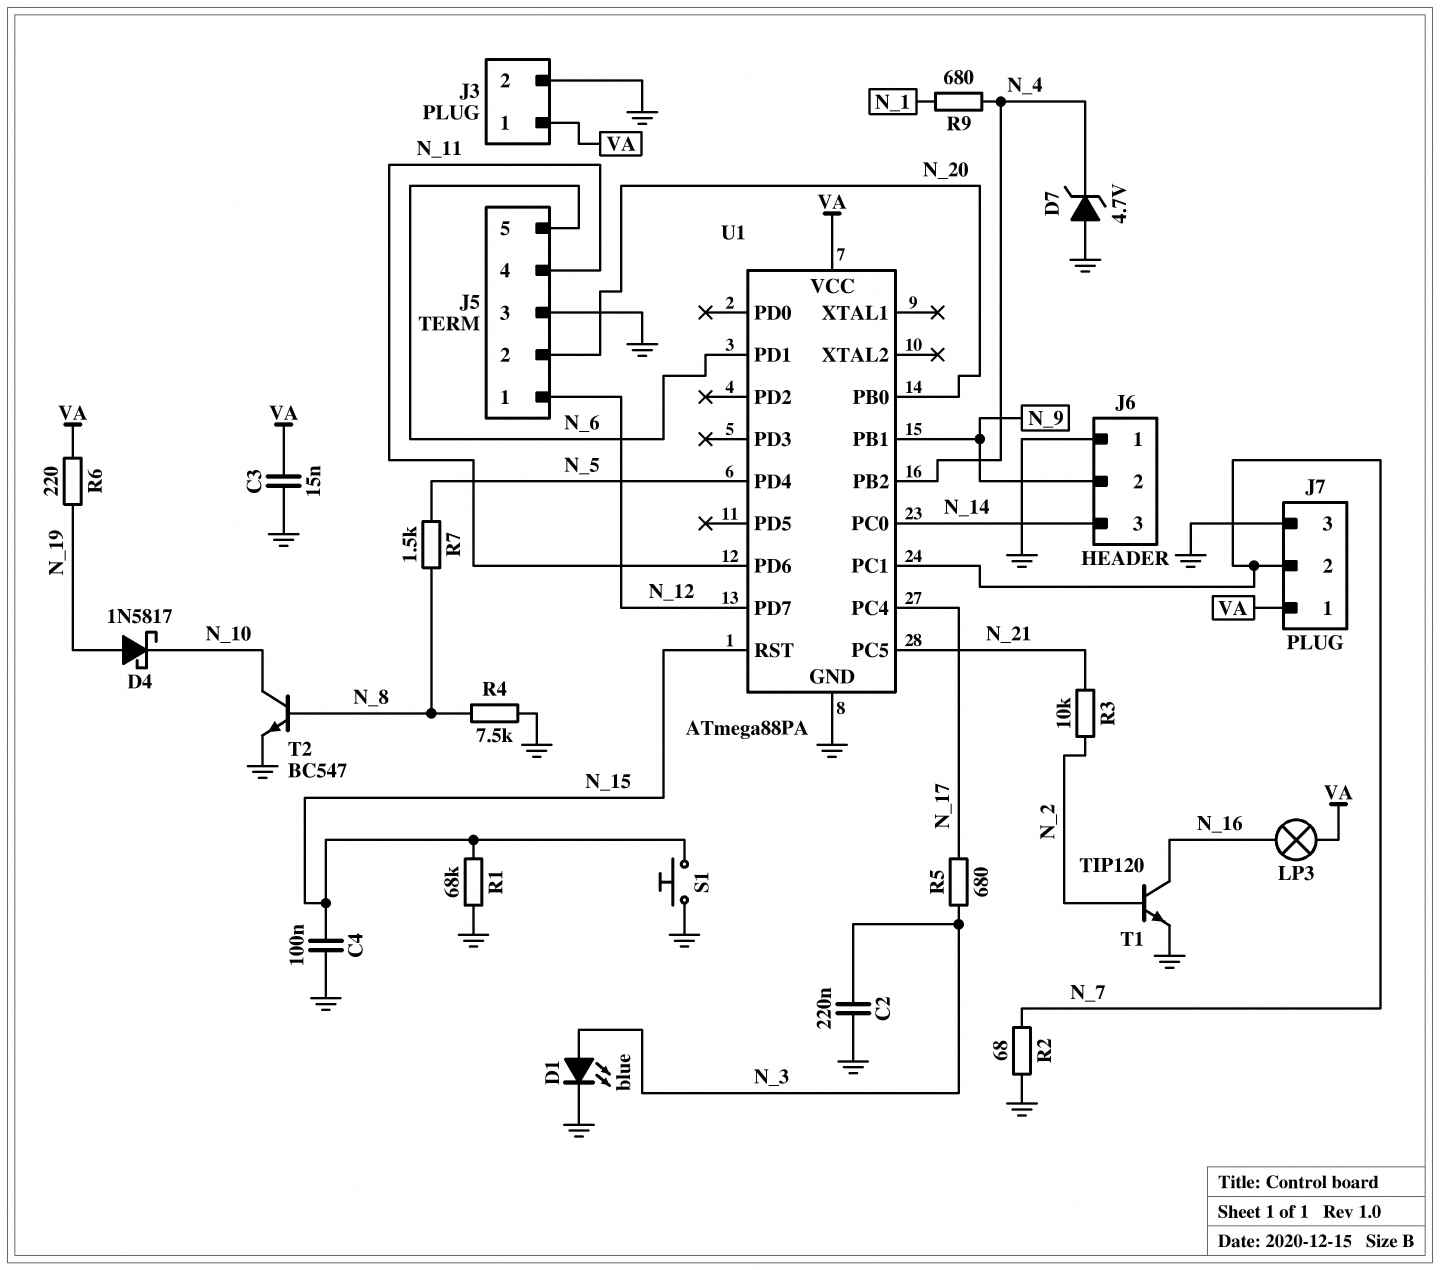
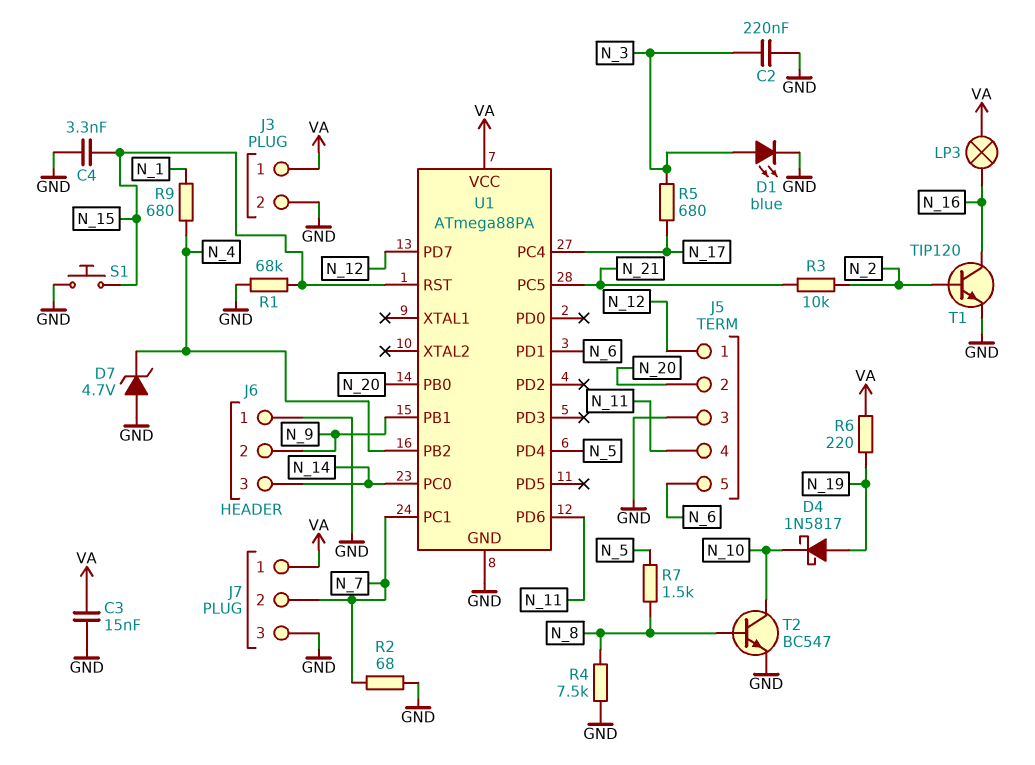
C4: 100nF (GND, N_15) -> 3.3nF (GND, N_15)

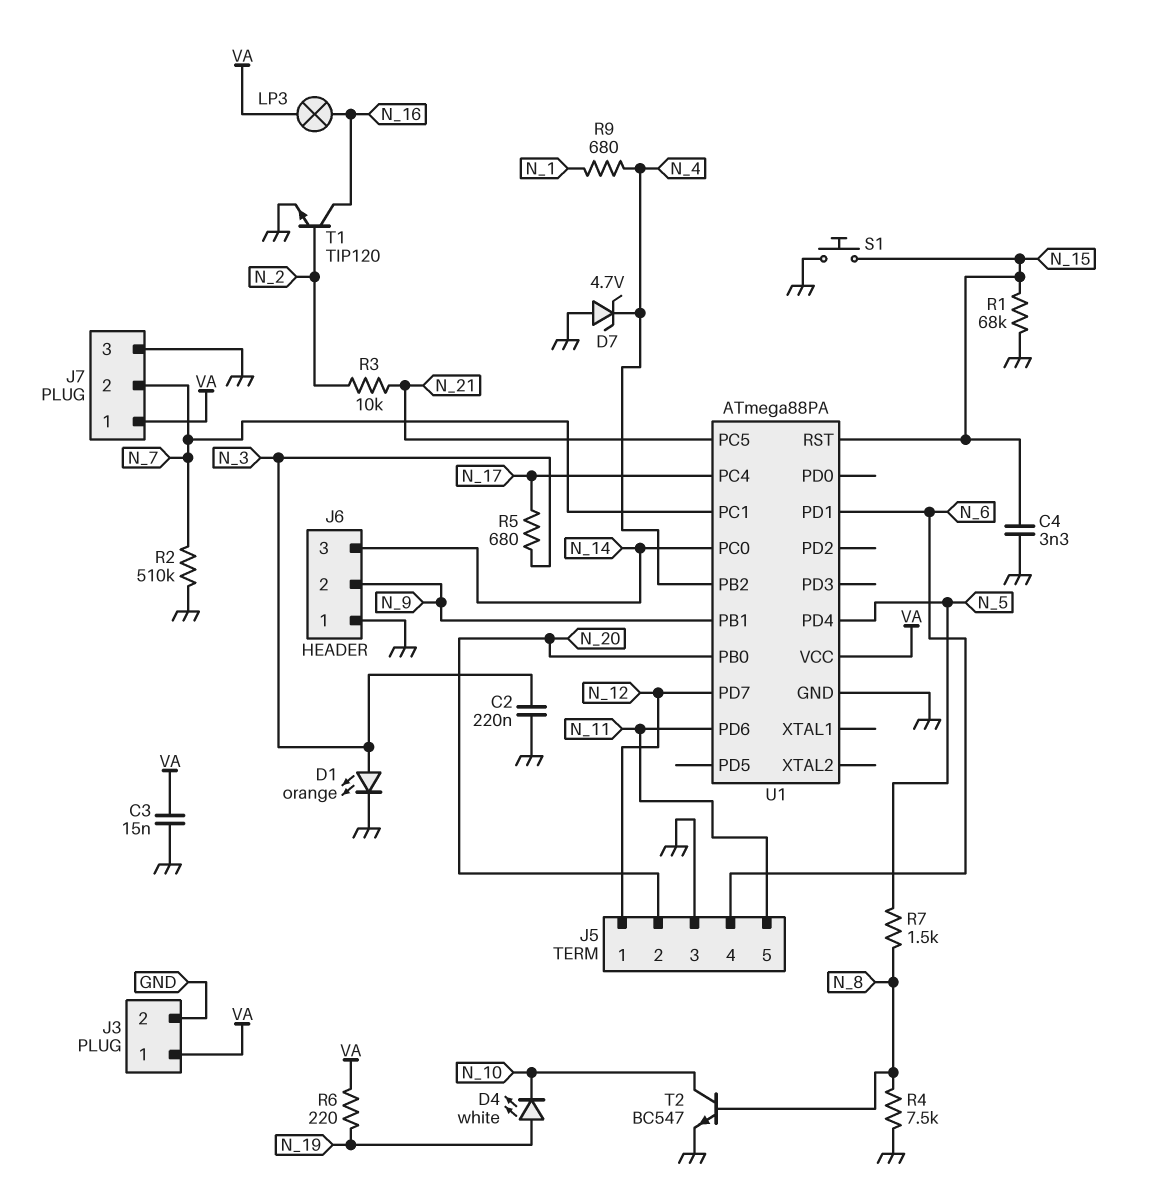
D1: LED blue (A N_3, K GND) -> LED orange (A N_3, K GND)
D4: schottky 1N5817 (A N_19, K N_10) -> LED white (A N_19, K N_10)
J5 pin 4: N_11 -> N_6
J5 pin 5: N_6 -> N_11
R2: 68 (GND, N_7) -> 510k (GND, N_7)

